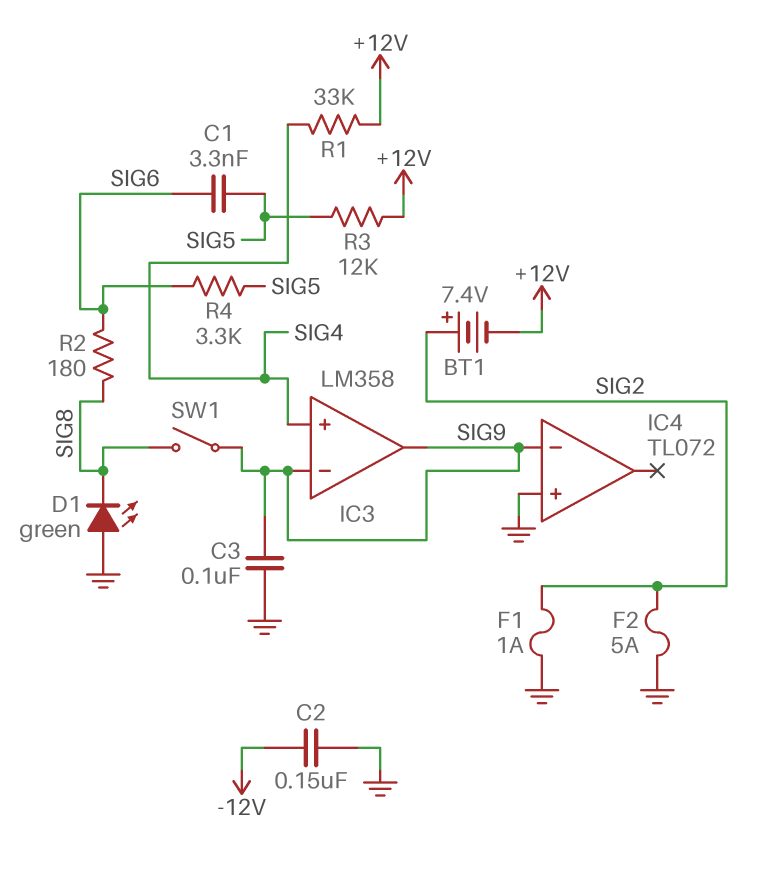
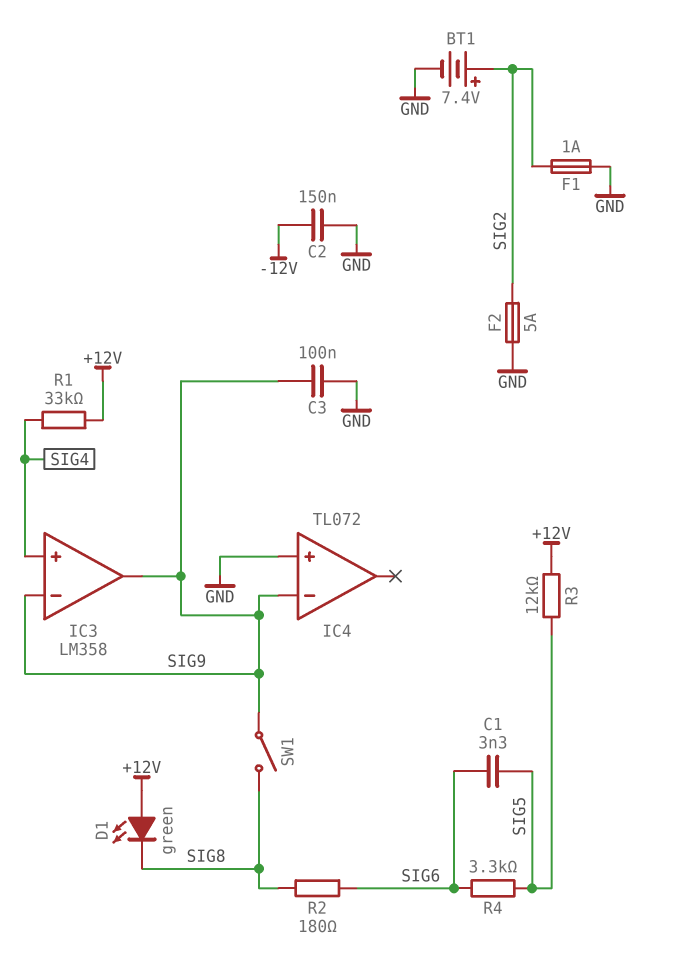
BT1: 7.4V (plus SIG2, minus +12V) -> 7.4V (plus SIG2, minus GND)
D1: LED green (A GND, K SIG8) -> LED green (A +12V, K SIG8)

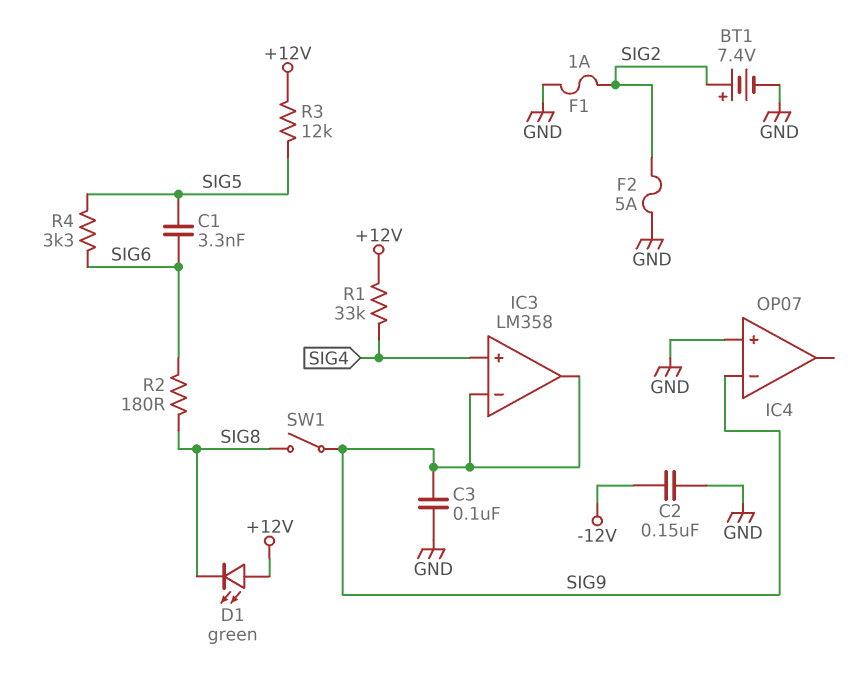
IC4: TL072 -> OP07

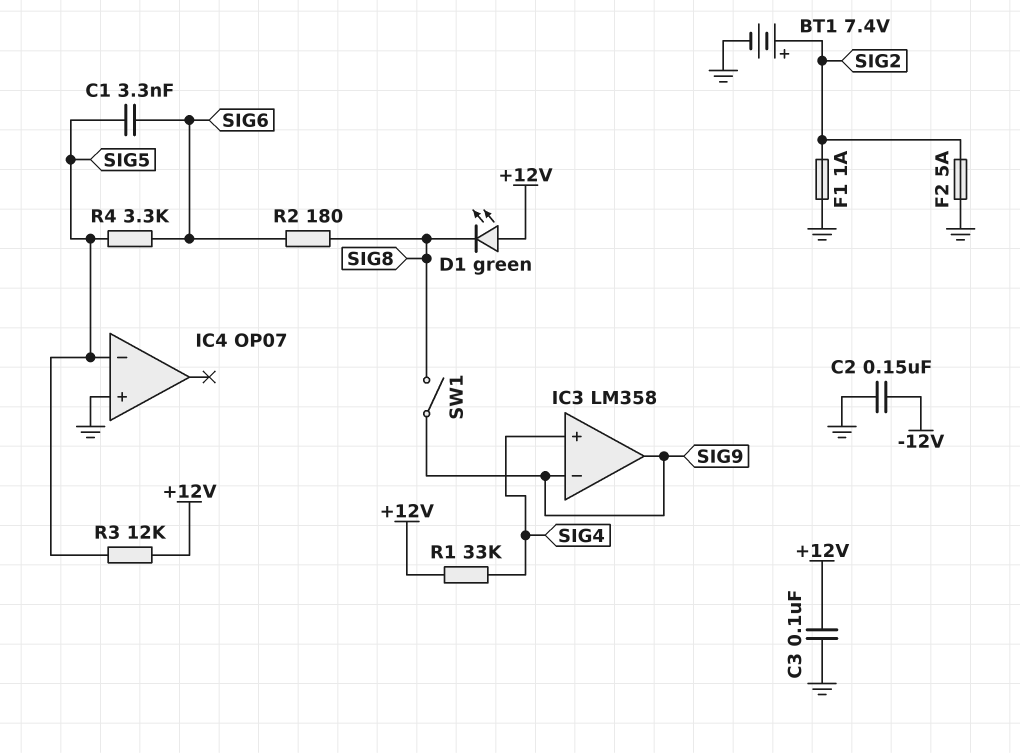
C3: 100nF (GND, SIG9) -> 100nF (+12V, GND)
IC4 pin in-: SIG9 -> SIG5

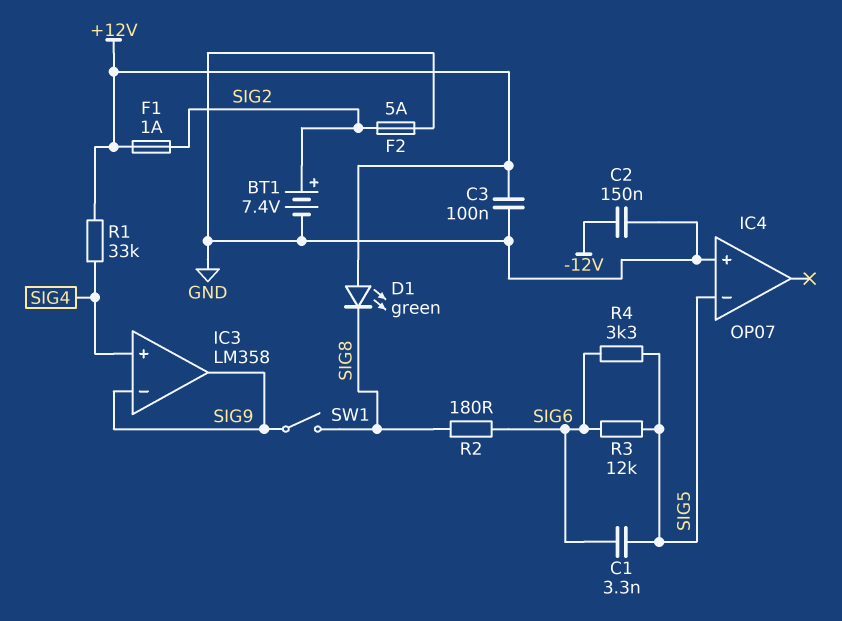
F1: 1A (GND, SIG2) -> 1A (+12V, SIG2)
R3: 12k (+12V, SIG5) -> 12k (SIG5, SIG6)

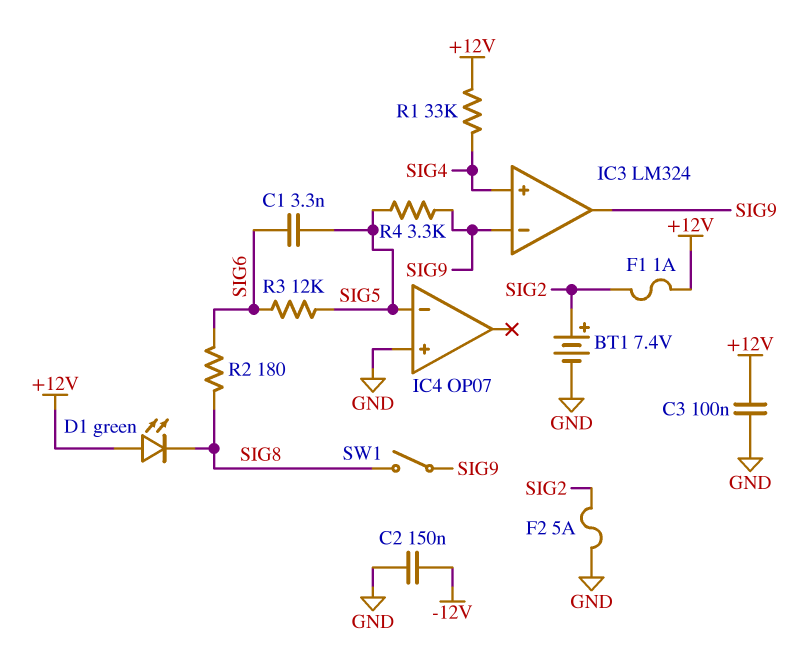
IC3: LM358 -> LM324
R4: 3.3k (SIG5, SIG6) -> 3.3k (SIG5, SIG9)

